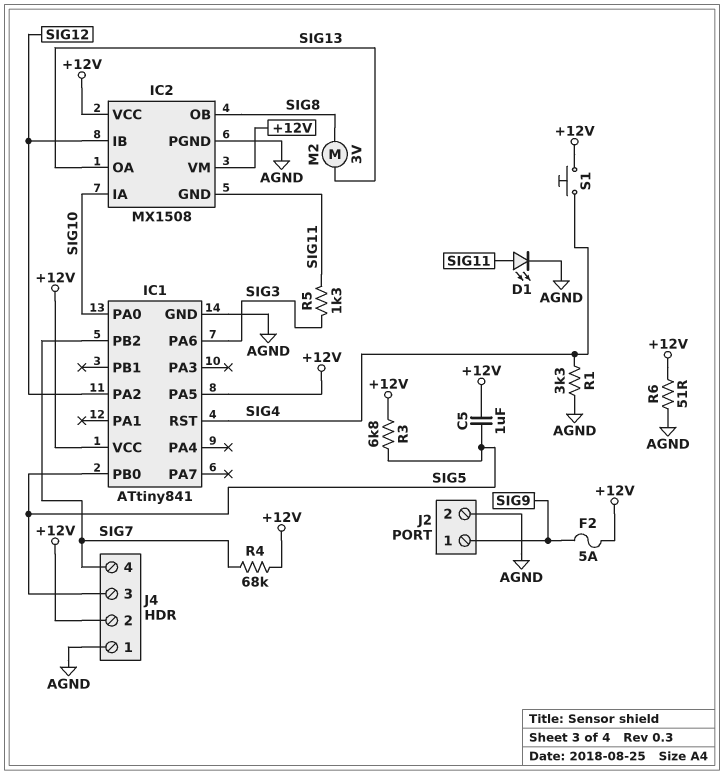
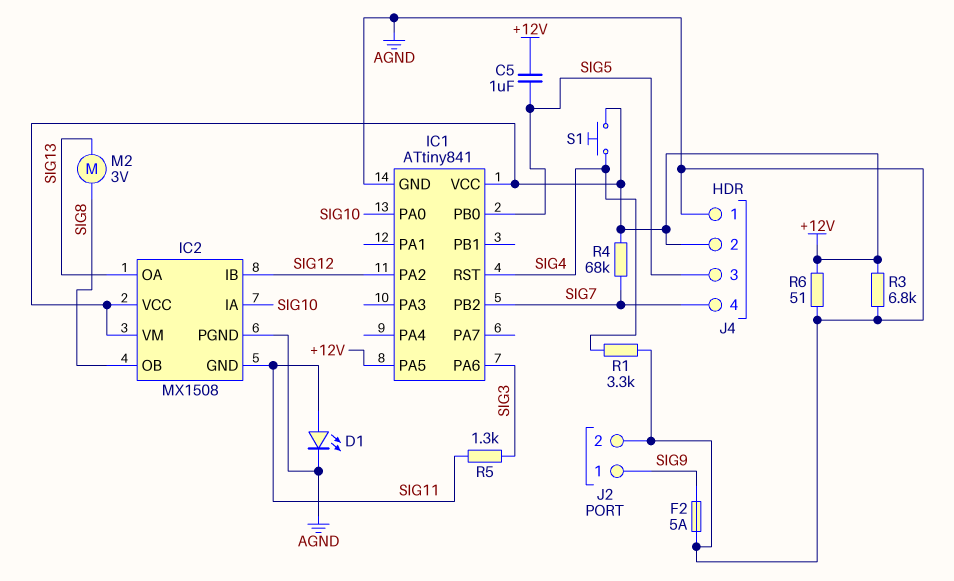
F2: 5A (+12V, SIG9) -> 5A (AGND, SIG9)
R3: 6.8k (+12V, SIG5) -> 6.8k (+12V, AGND)

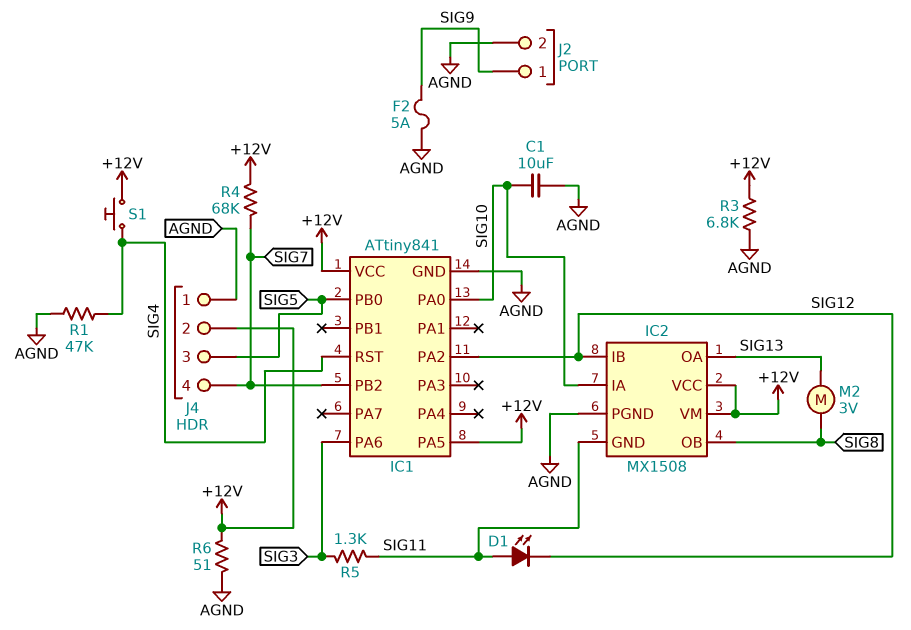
C1: none -> 10uF (AGND, SIG10)
C5: 1uF (+12V, SIG5) -> none
D1: LED (A SIG11, K AGND) -> LED (A SIG11, K SIG12)
R1: 3.3k (AGND, SIG4) -> 47k (AGND, SIG4)

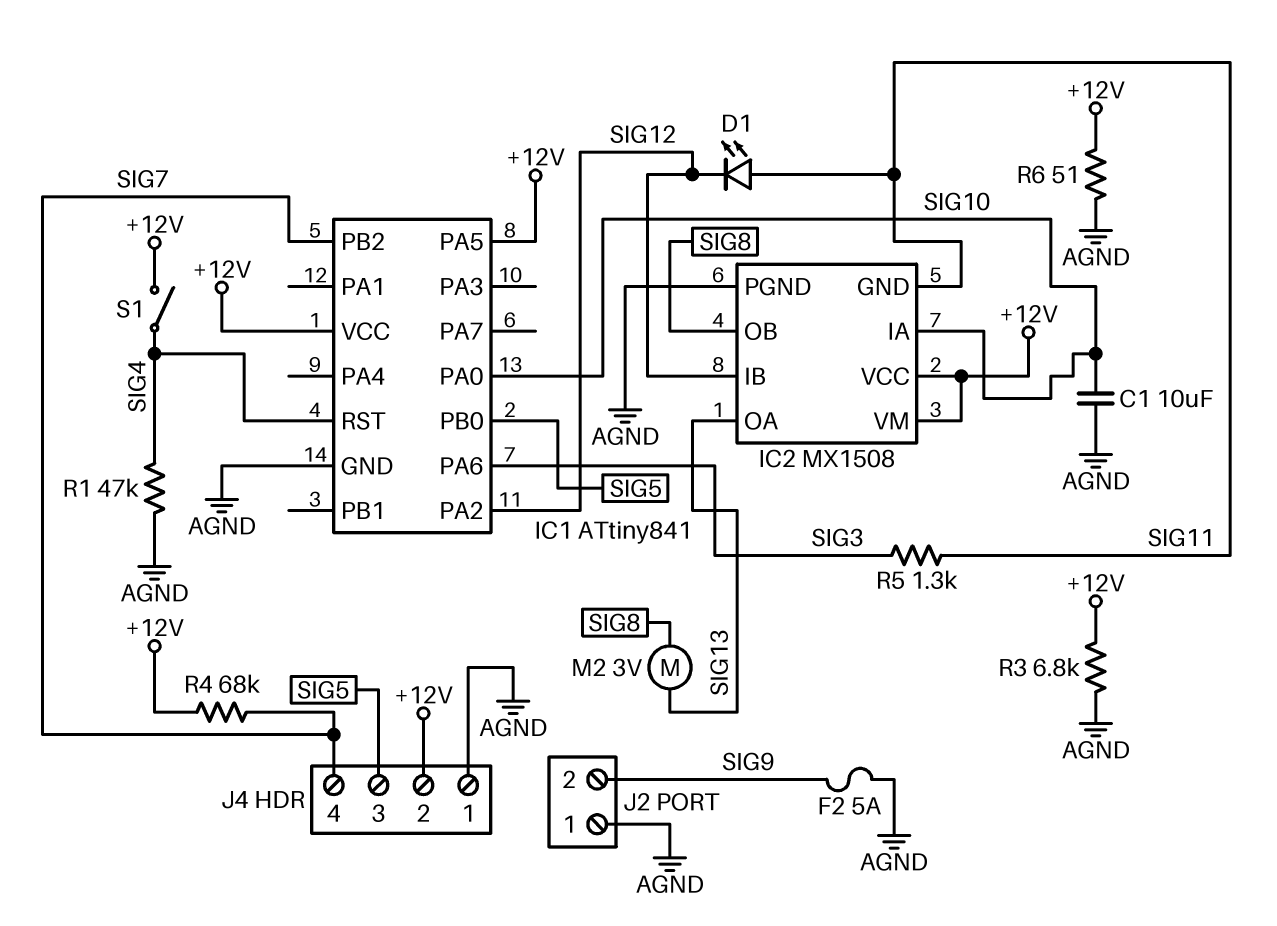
J2 pin 1: SIG9 -> AGND
J2 pin 2: AGND -> SIG9
S1: button (+12V, SIG4) -> switch (+12V, SIG4)

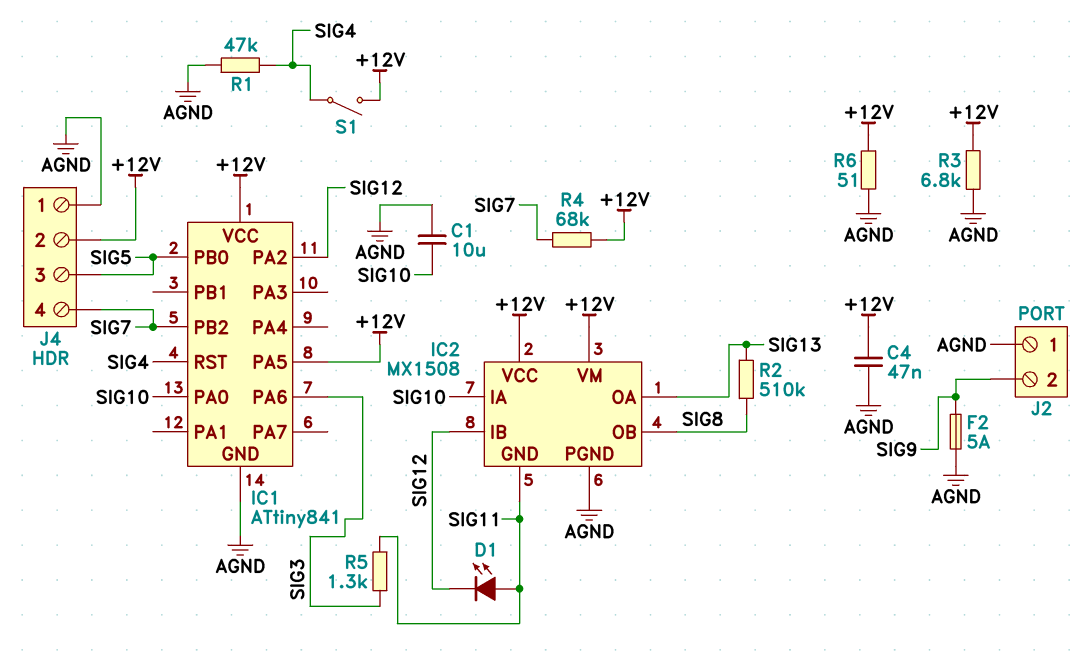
C4: none -> 47nF (+12V, AGND)
M2: motor 3V (SIG8, SIG13) -> none
R2: none -> 510k (SIG8, SIG13)

